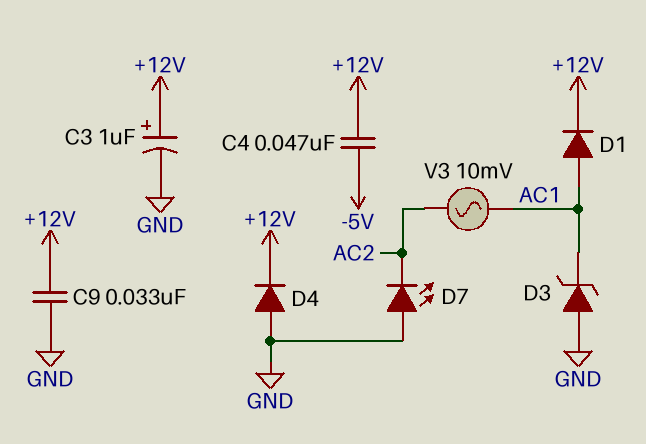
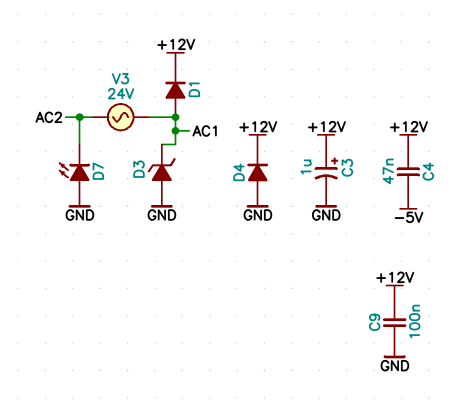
C9: 33nF (+12V, GND) -> 100nF (+12V, GND)
V3: AC 10mV (AC1, AC2) -> AC 24V (AC1, AC2)

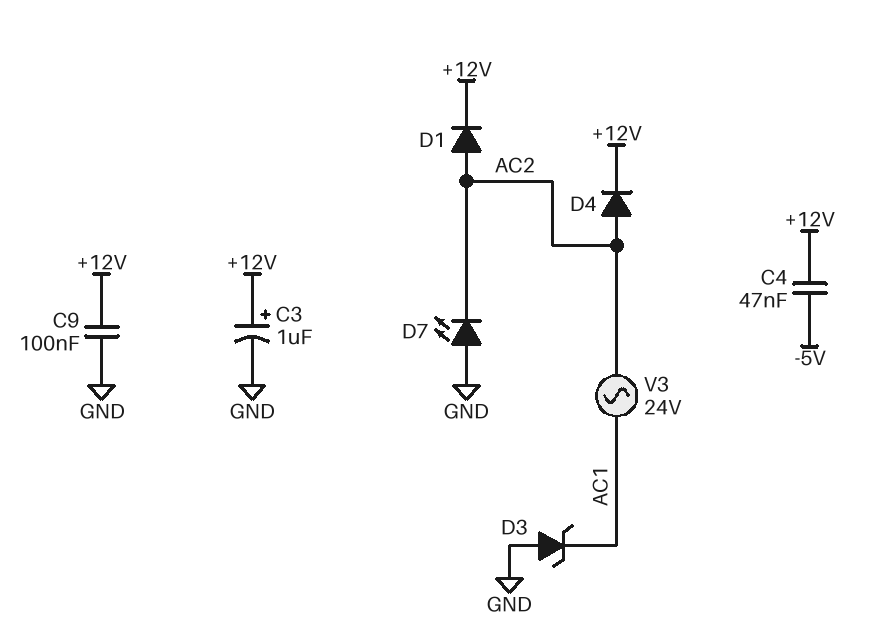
D1: diode (A AC1, K +12V) -> diode (A AC2, K +12V)
D4: diode (A GND, K +12V) -> diode (A AC2, K +12V)

